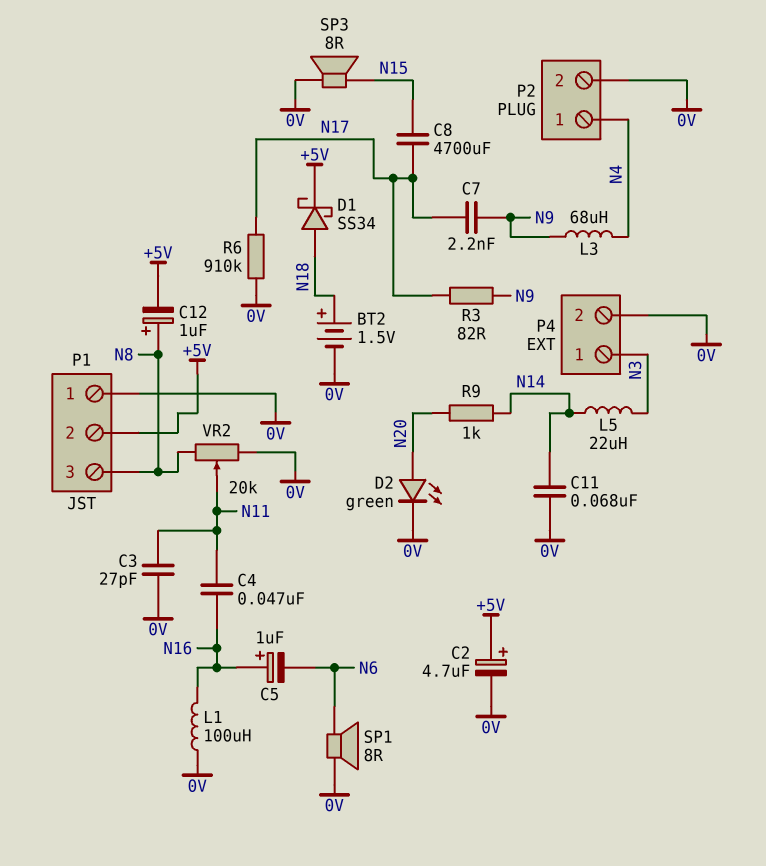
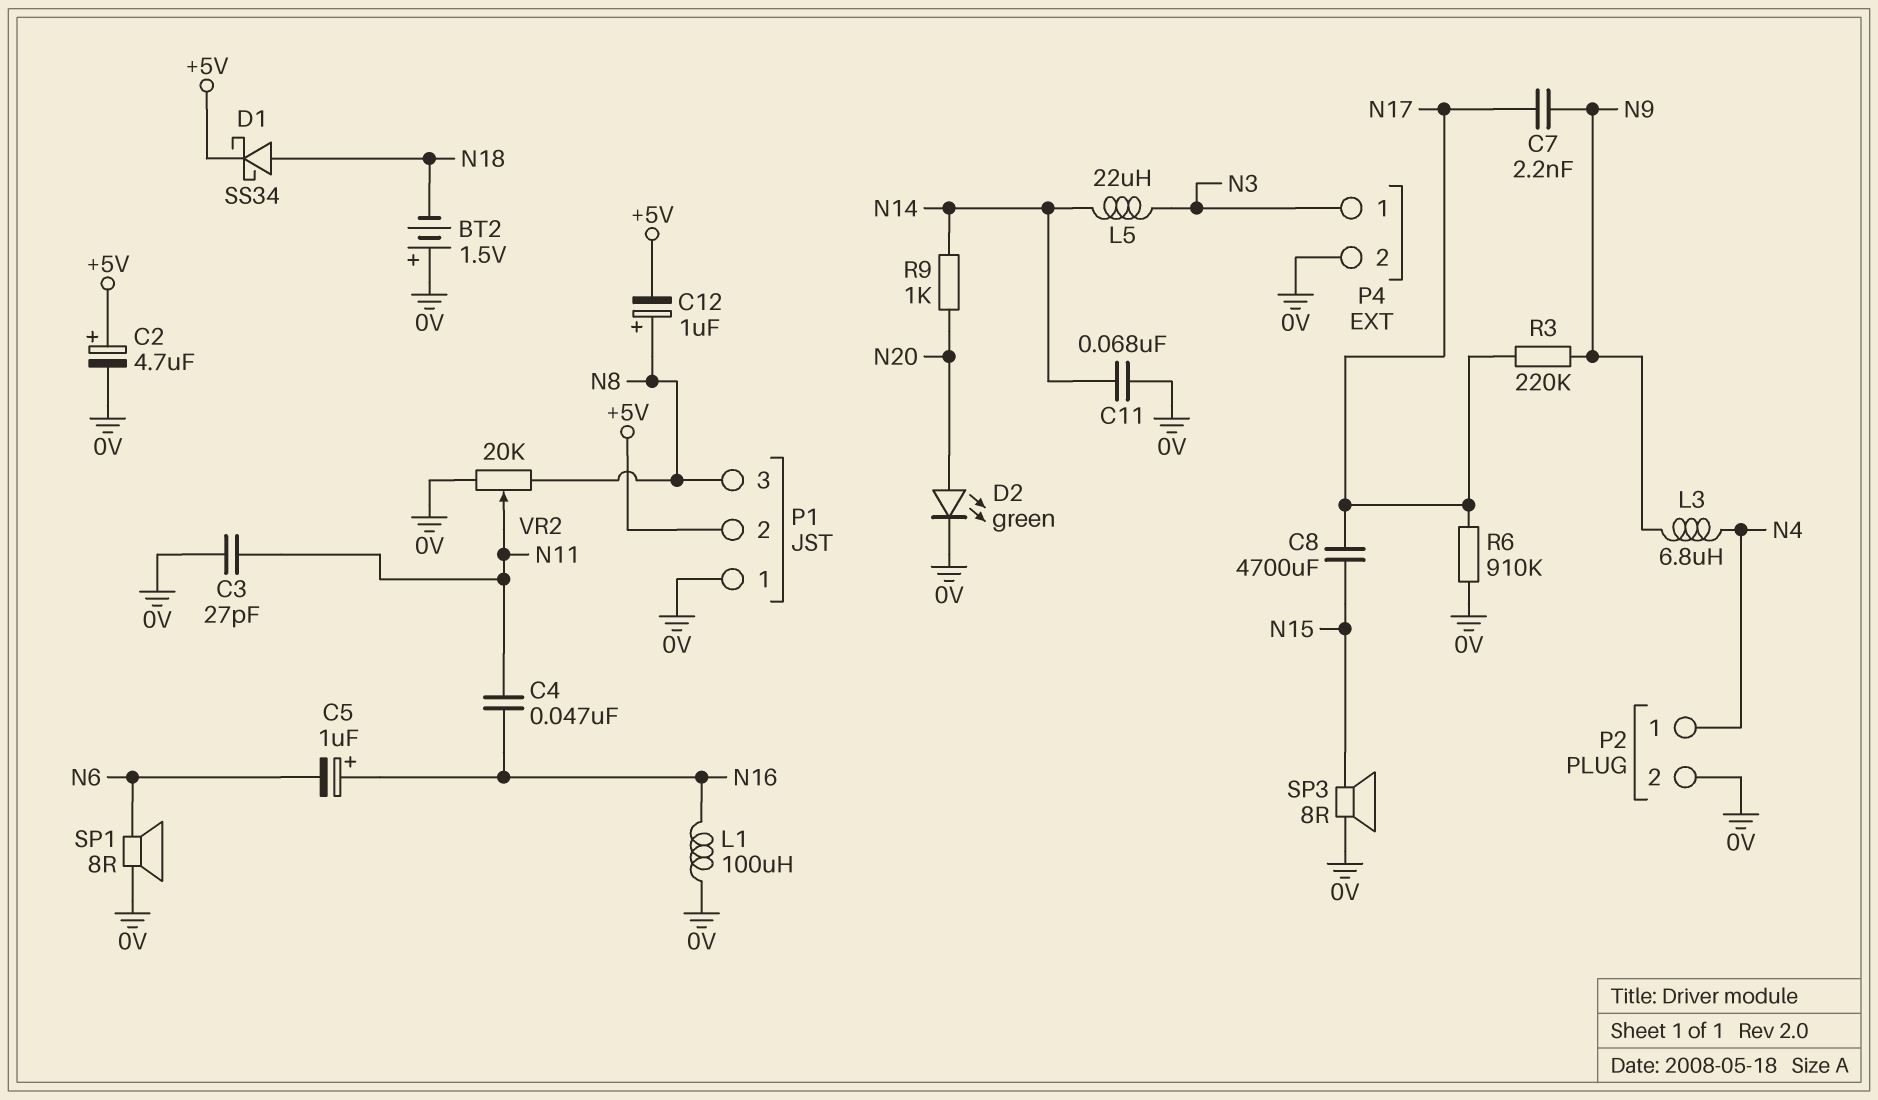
BT2: 1.5V (plus N18, minus 0V) -> 1.5V (plus 0V, minus N18)
L3: 68uH (N4, N9) -> 6.8uH (N4, N9)
R3: 82 (N9, N17) -> 220k (N9, N17)

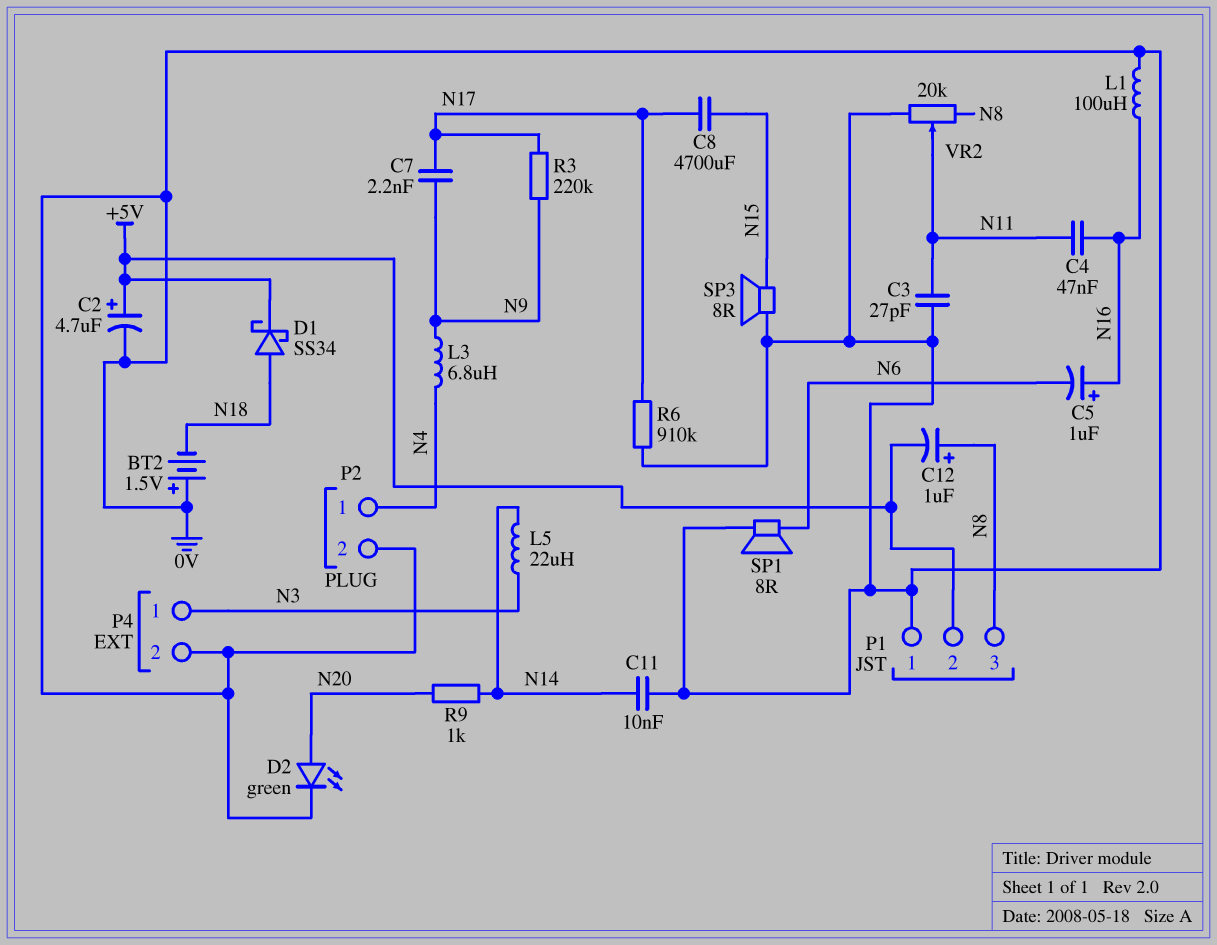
C11: 68nF (0V, N14) -> 10nF (0V, N14)

